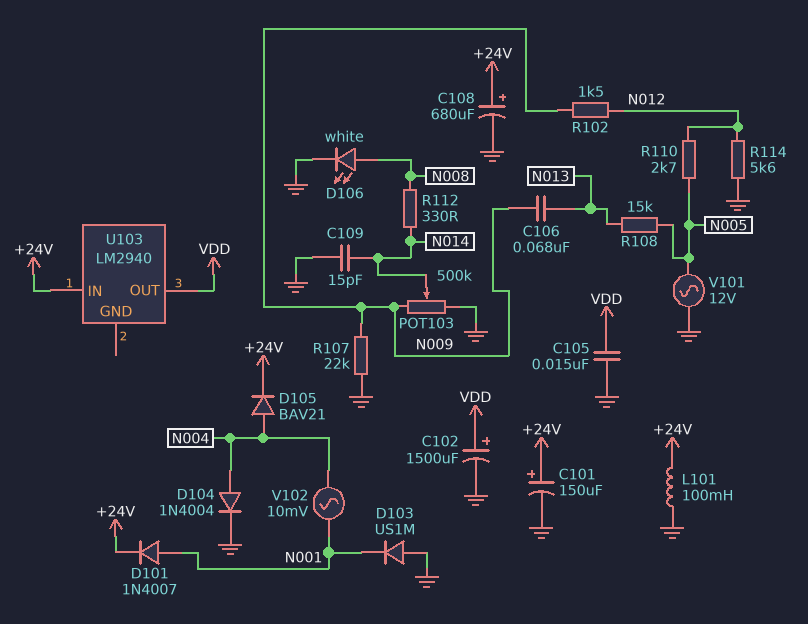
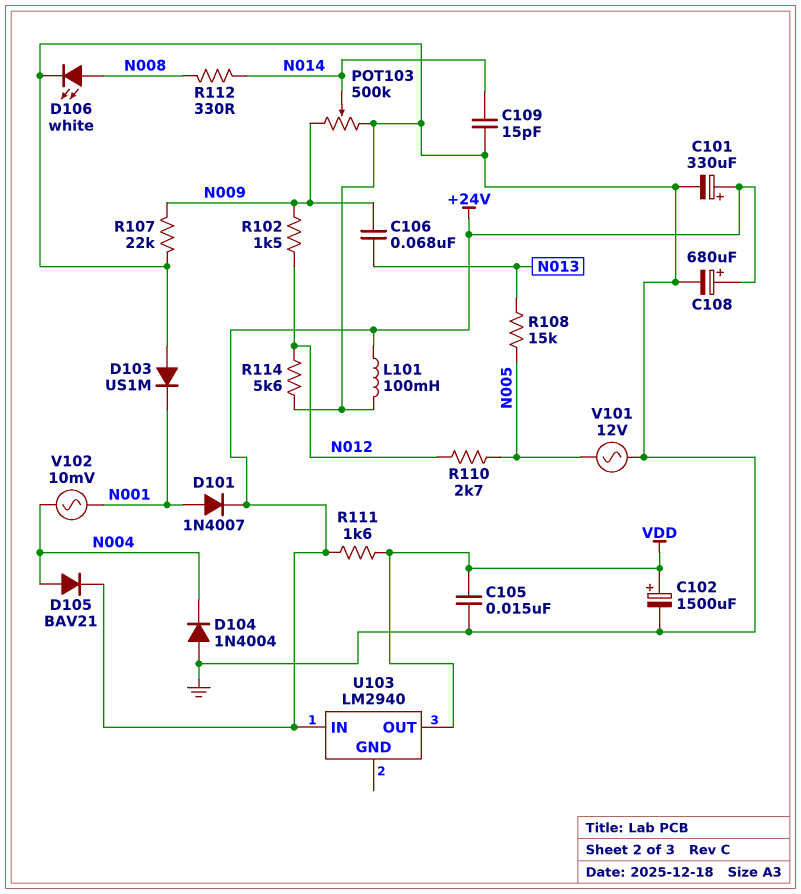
C101: 150uF (plus +24V, minus GND) -> 330uF (plus +24V, minus GND)
D104: diode 1N4004 (A N004, K GND) -> diode 1N4004 (A GND, K N004)
R111: none -> 1.6k (+24V, VDD)

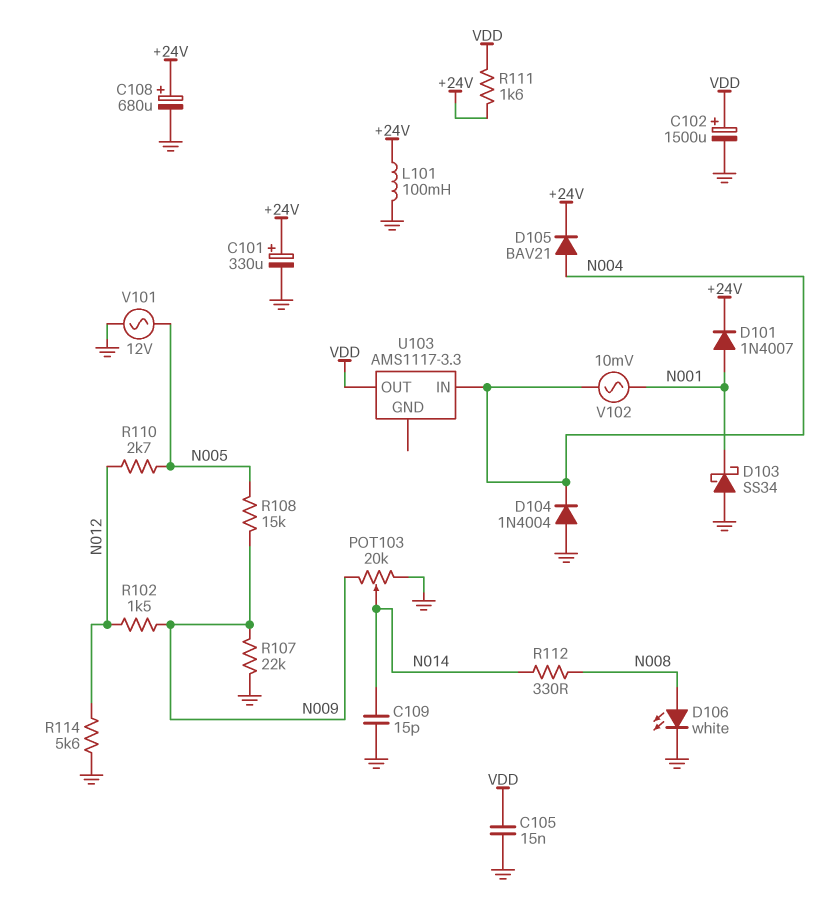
C106: 68nF (N009, N013) -> none
D103: diode US1M (A GND, K N001) -> schottky SS34 (A GND, K N001)
POT103: 500k (GND, N009, wiper N014) -> 20k (GND, N009, wiper N014)
R108: 15k (N005, N013) -> 15k (N005, N009)
U103: LM2940 -> AMS1117-3.3
U103 pin IN: +24V -> N004

